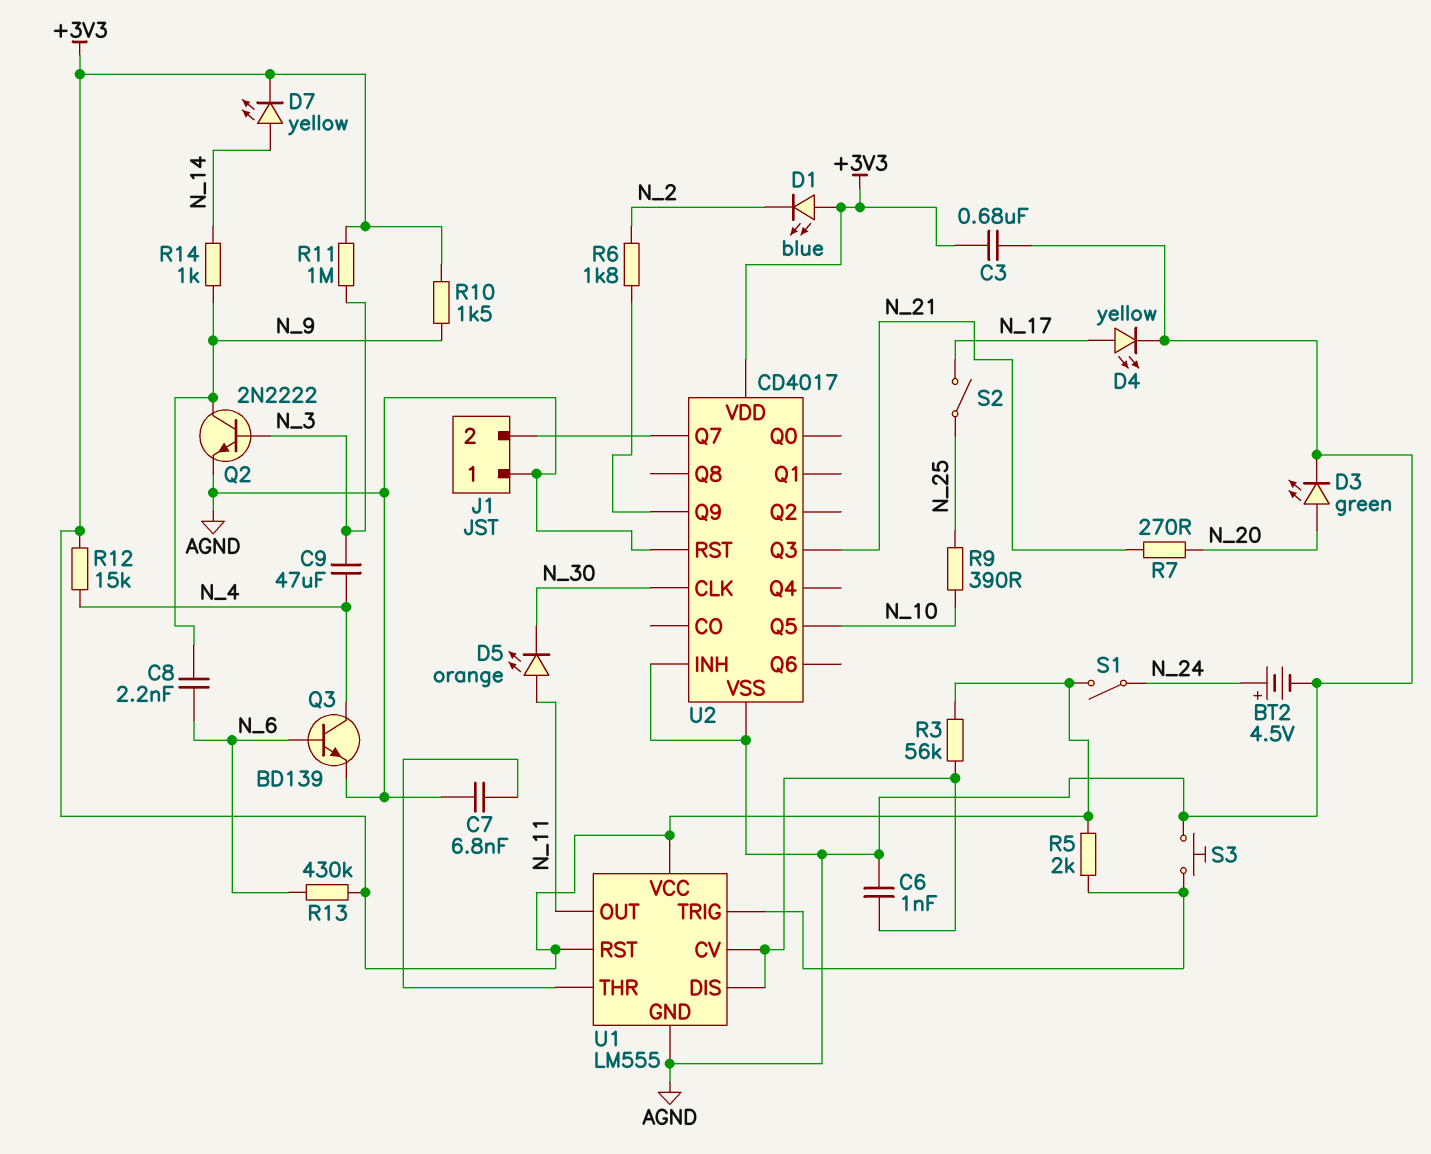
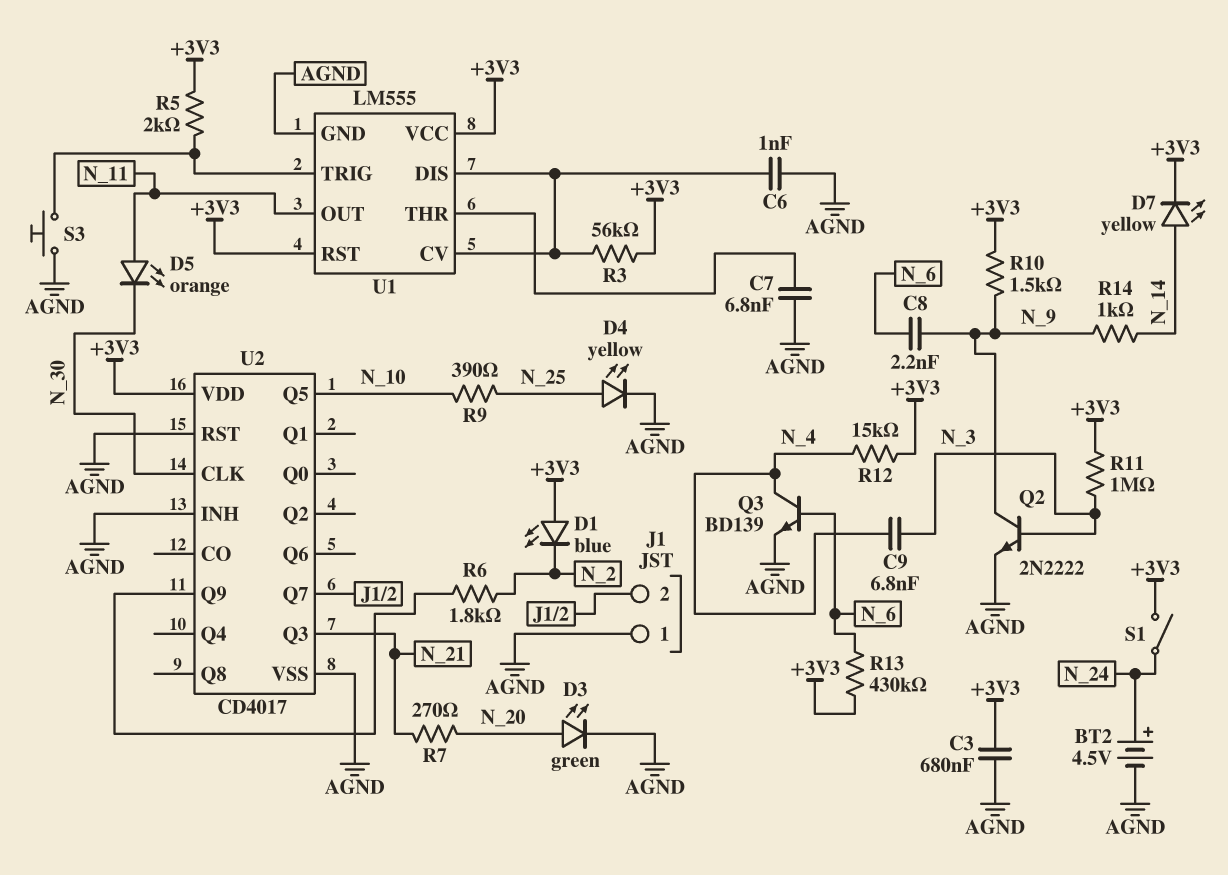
C9: 47uF (N_3, N_4) -> 6.8nF (N_3, N_4)
D4: LED yellow (A N_17, K AGND) -> LED yellow (A N_25, K AGND)
S2: switch (N_17, N_25) -> none

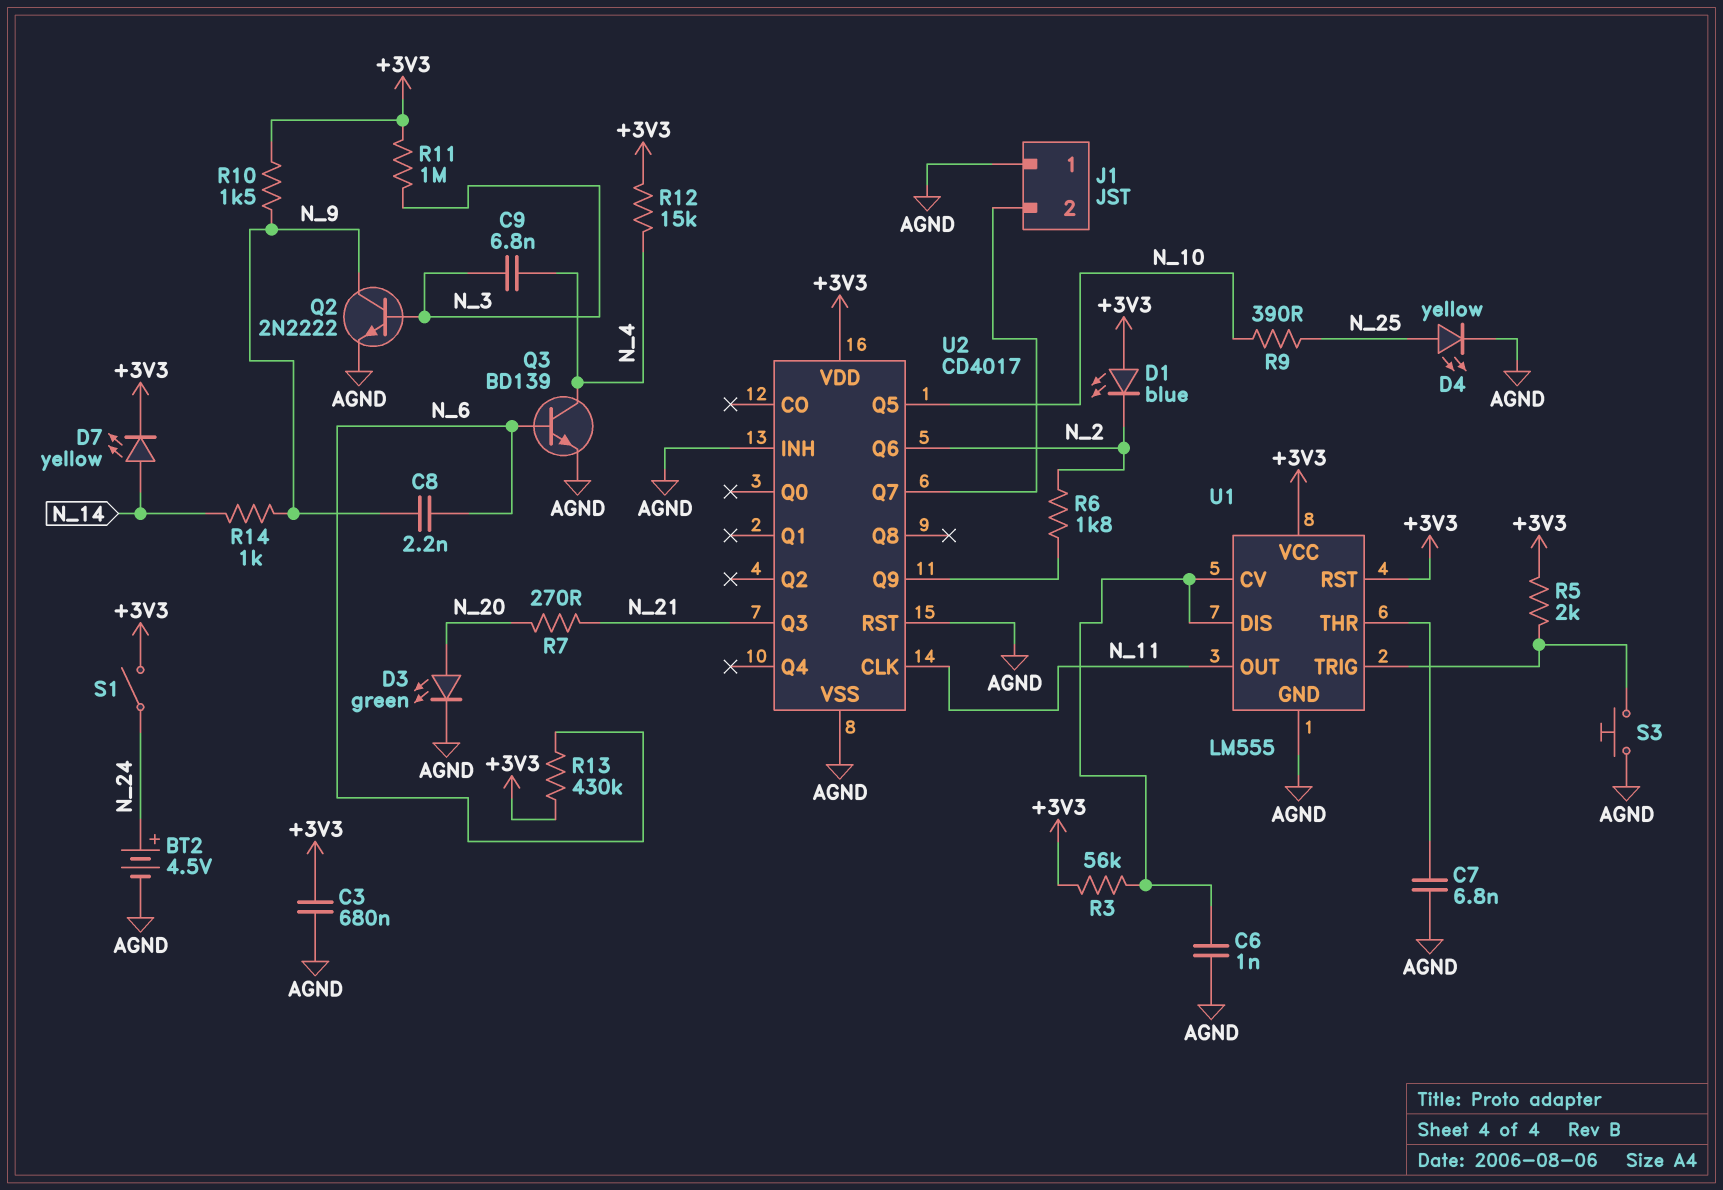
D5: LED orange (A N_11, K N_30) -> none
U2 pin CLK: N_30 -> N_11
U2 pin Q6: none -> N_2

